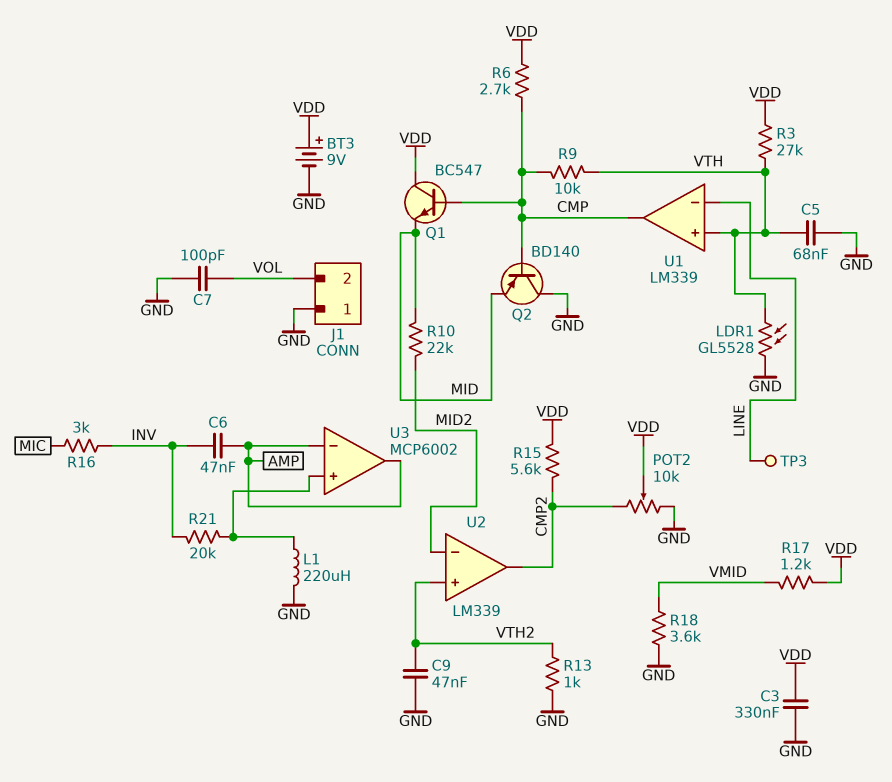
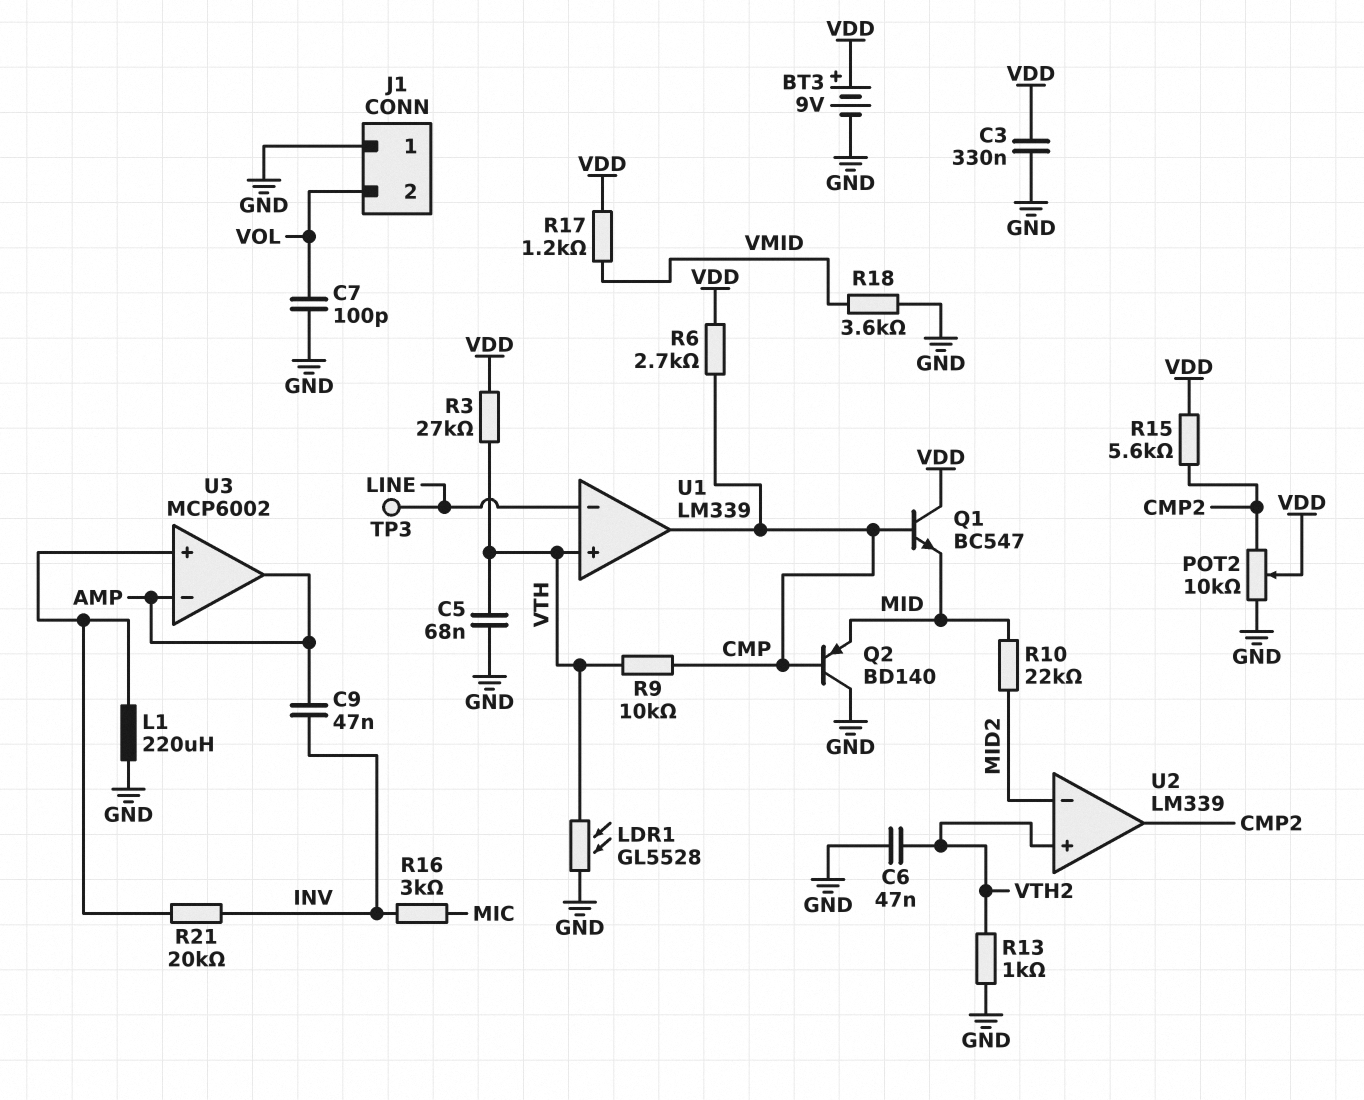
C6: 47nF (AMP, INV) -> 47nF (GND, VTH2)
C9: 47nF (GND, VTH2) -> 47nF (AMP, INV)

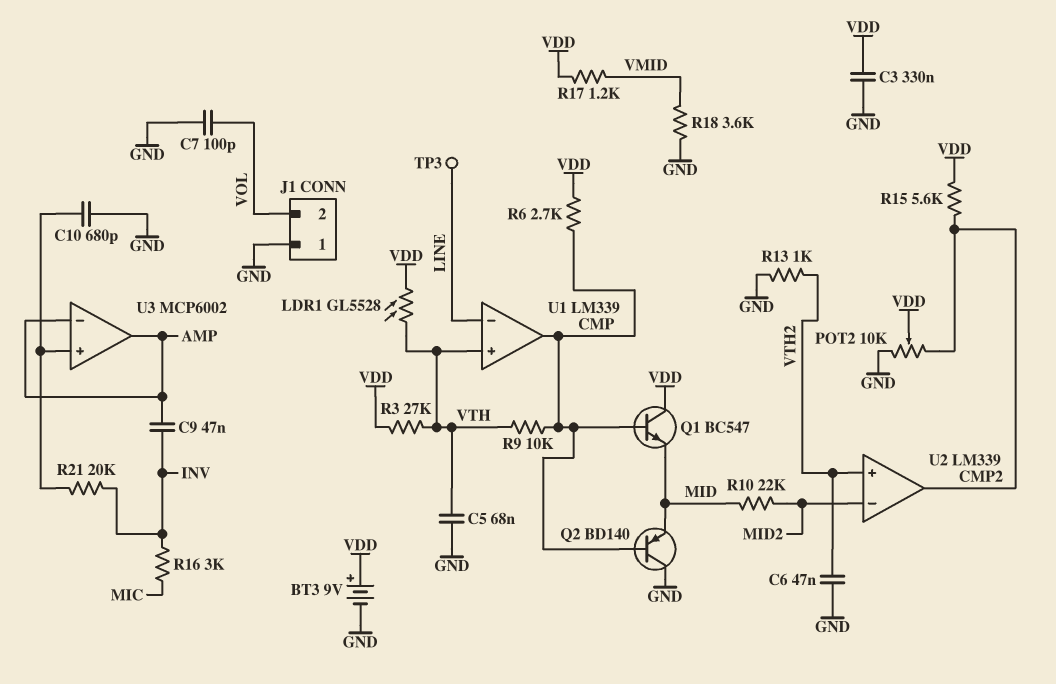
C10: none -> 680pF (GND, U3/in+)
L1: 220uH (GND, U3/in+) -> none
LDR1: GL5528 (GND, VTH) -> GL5528 (VDD, VTH)

